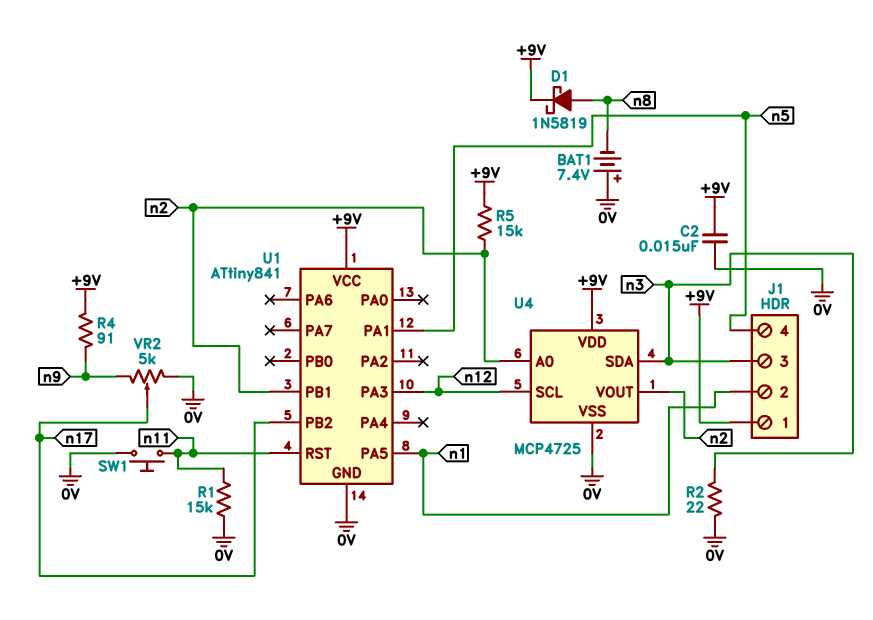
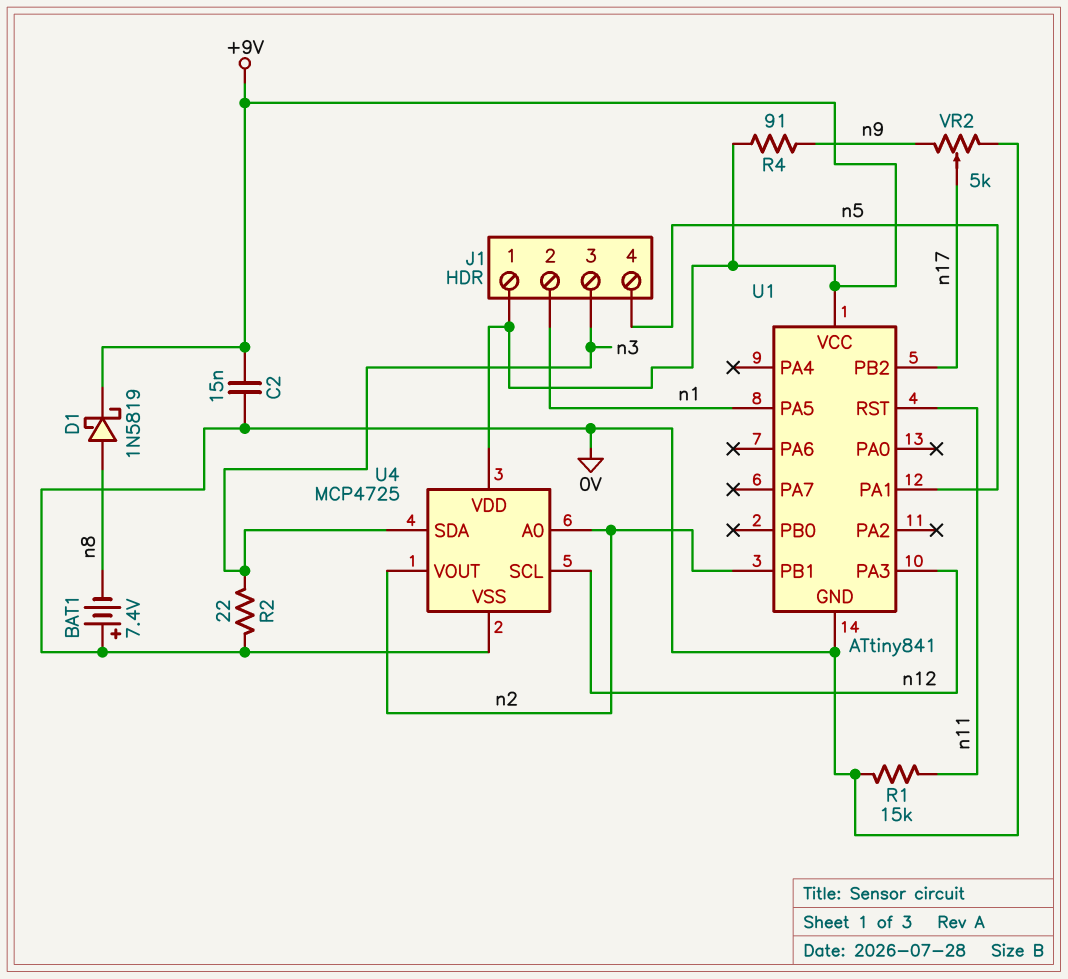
R5: 15k (+9V, n2) -> none
SW1: button (0V, n11) -> none

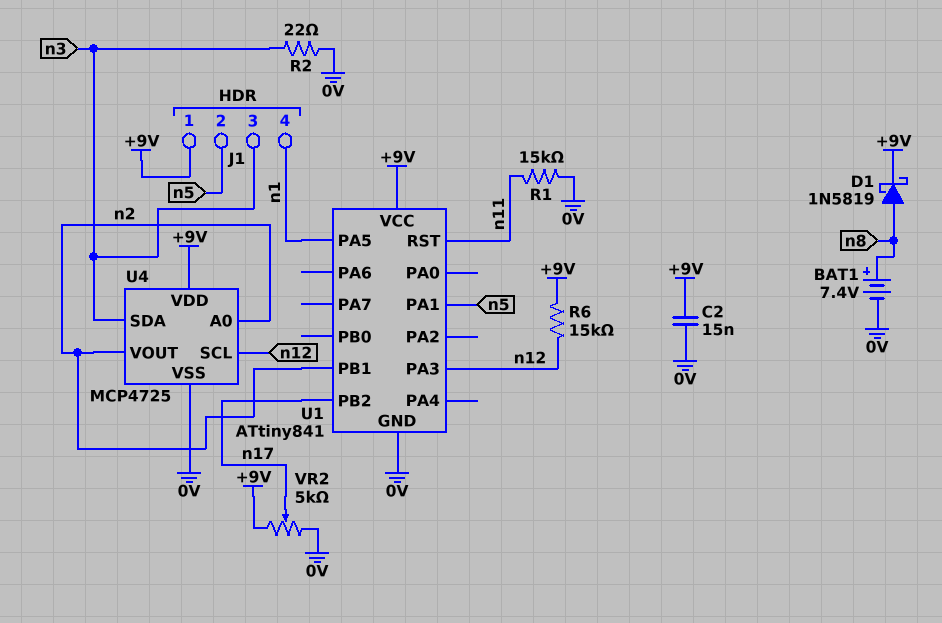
BAT1: 7.4V (plus 0V, minus n8) -> 7.4V (plus n8, minus 0V)
J1 pin 2: n1 -> n5
J1 pin 4: n5 -> n1
R4: 91 (+9V, n9) -> none
R6: none -> 15k (+9V, n12)
VR2: 5k (0V, n9, wiper n17) -> 5k (+9V, 0V, wiper n17)

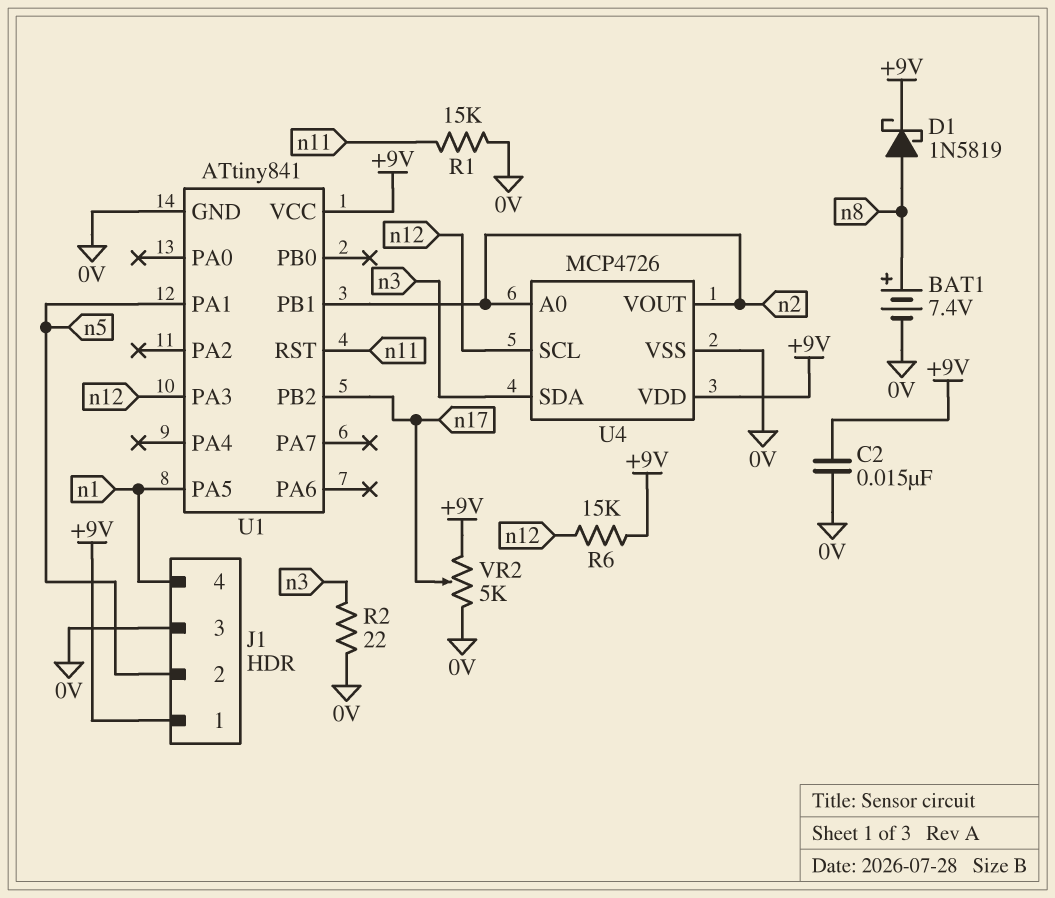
J1 pin 3: n3 -> 0V
U4: MCP4725 -> MCP4726

